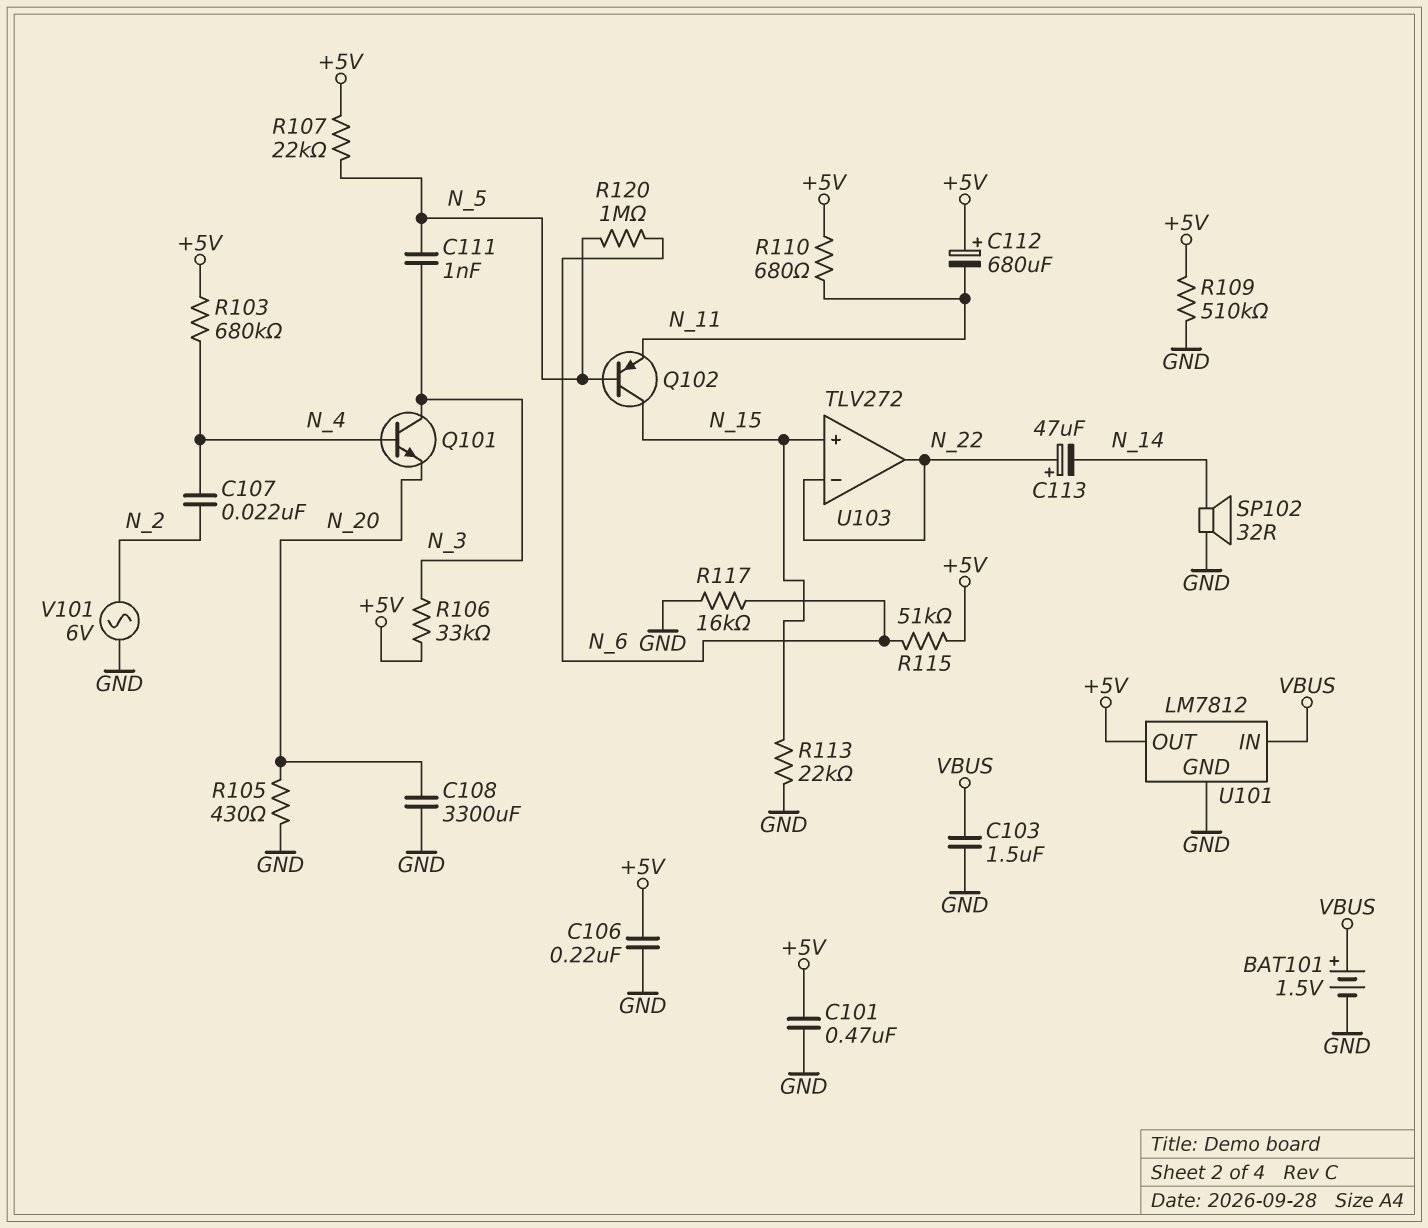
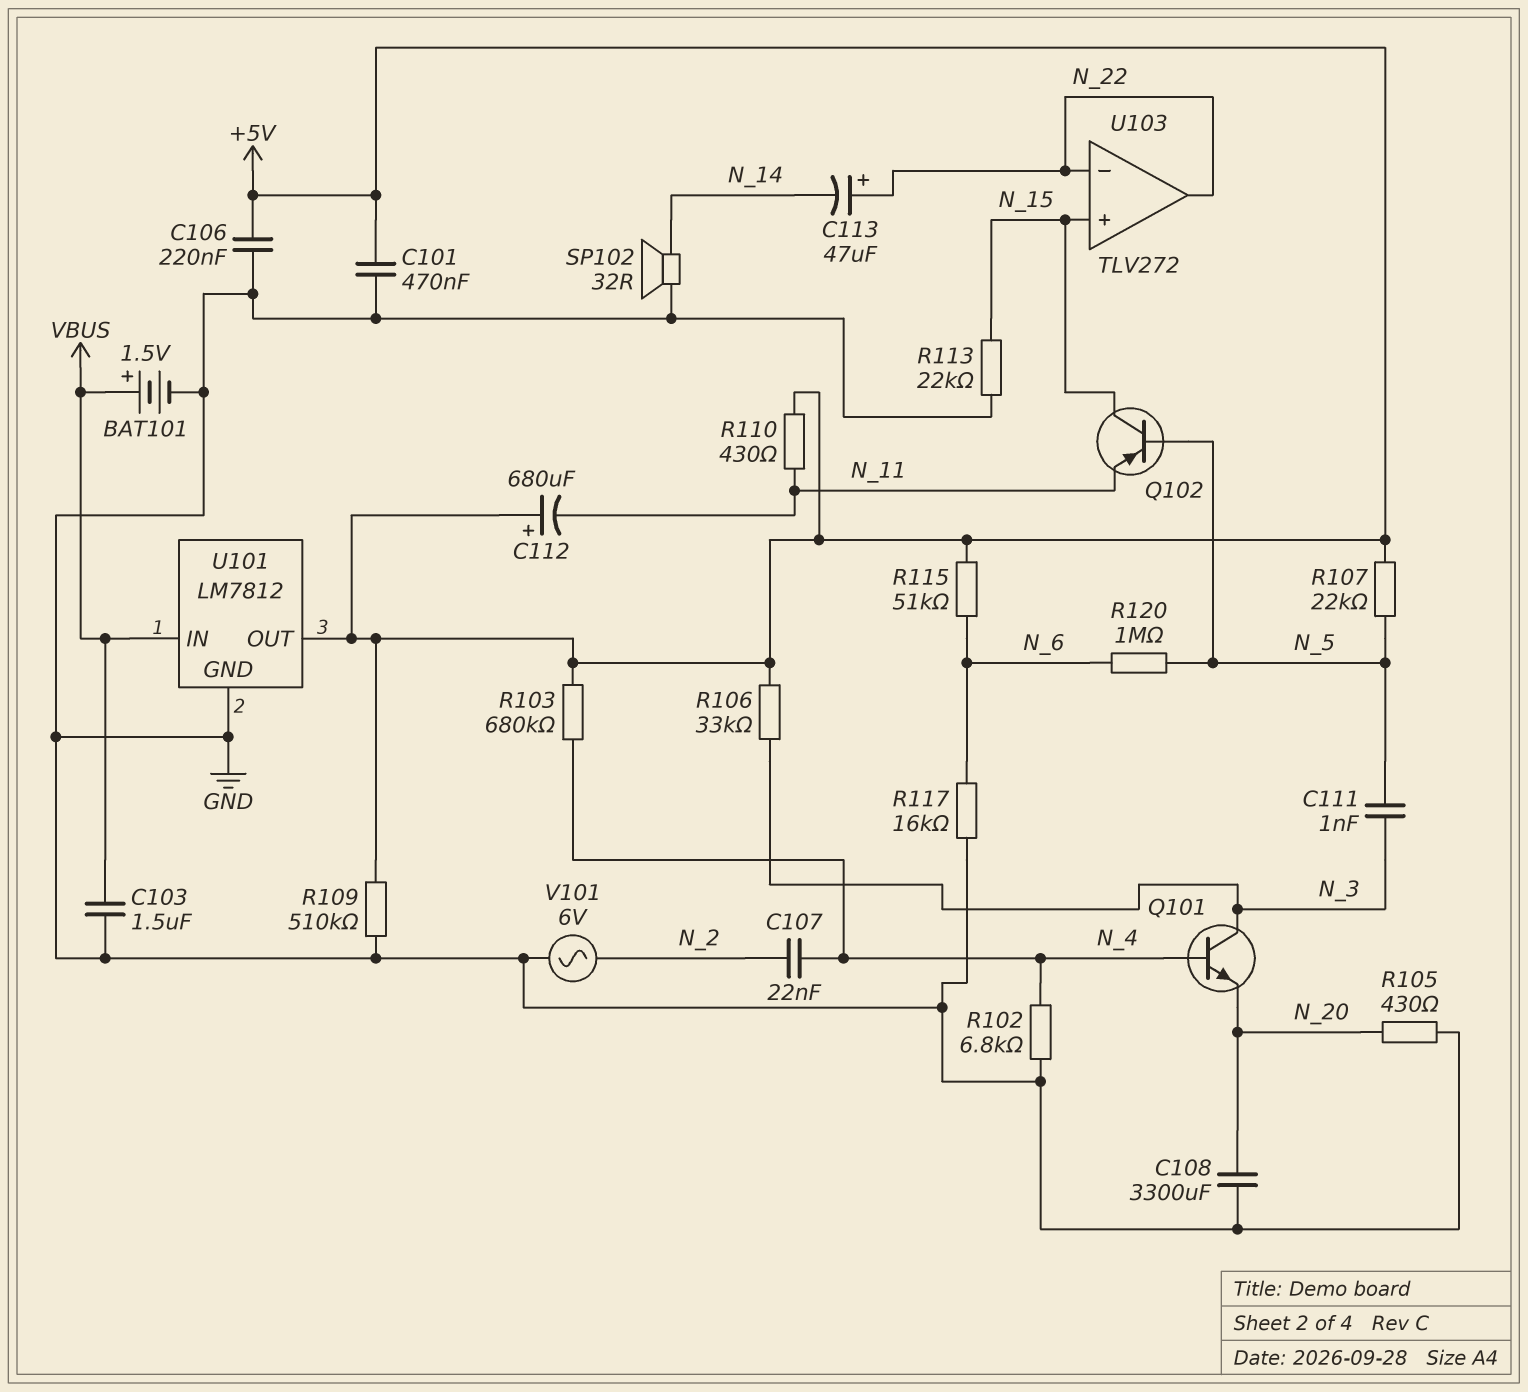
R102: none -> 6.8k (GND, N_4)
R110: 680 (+5V, N_11) -> 430 (+5V, N_11)

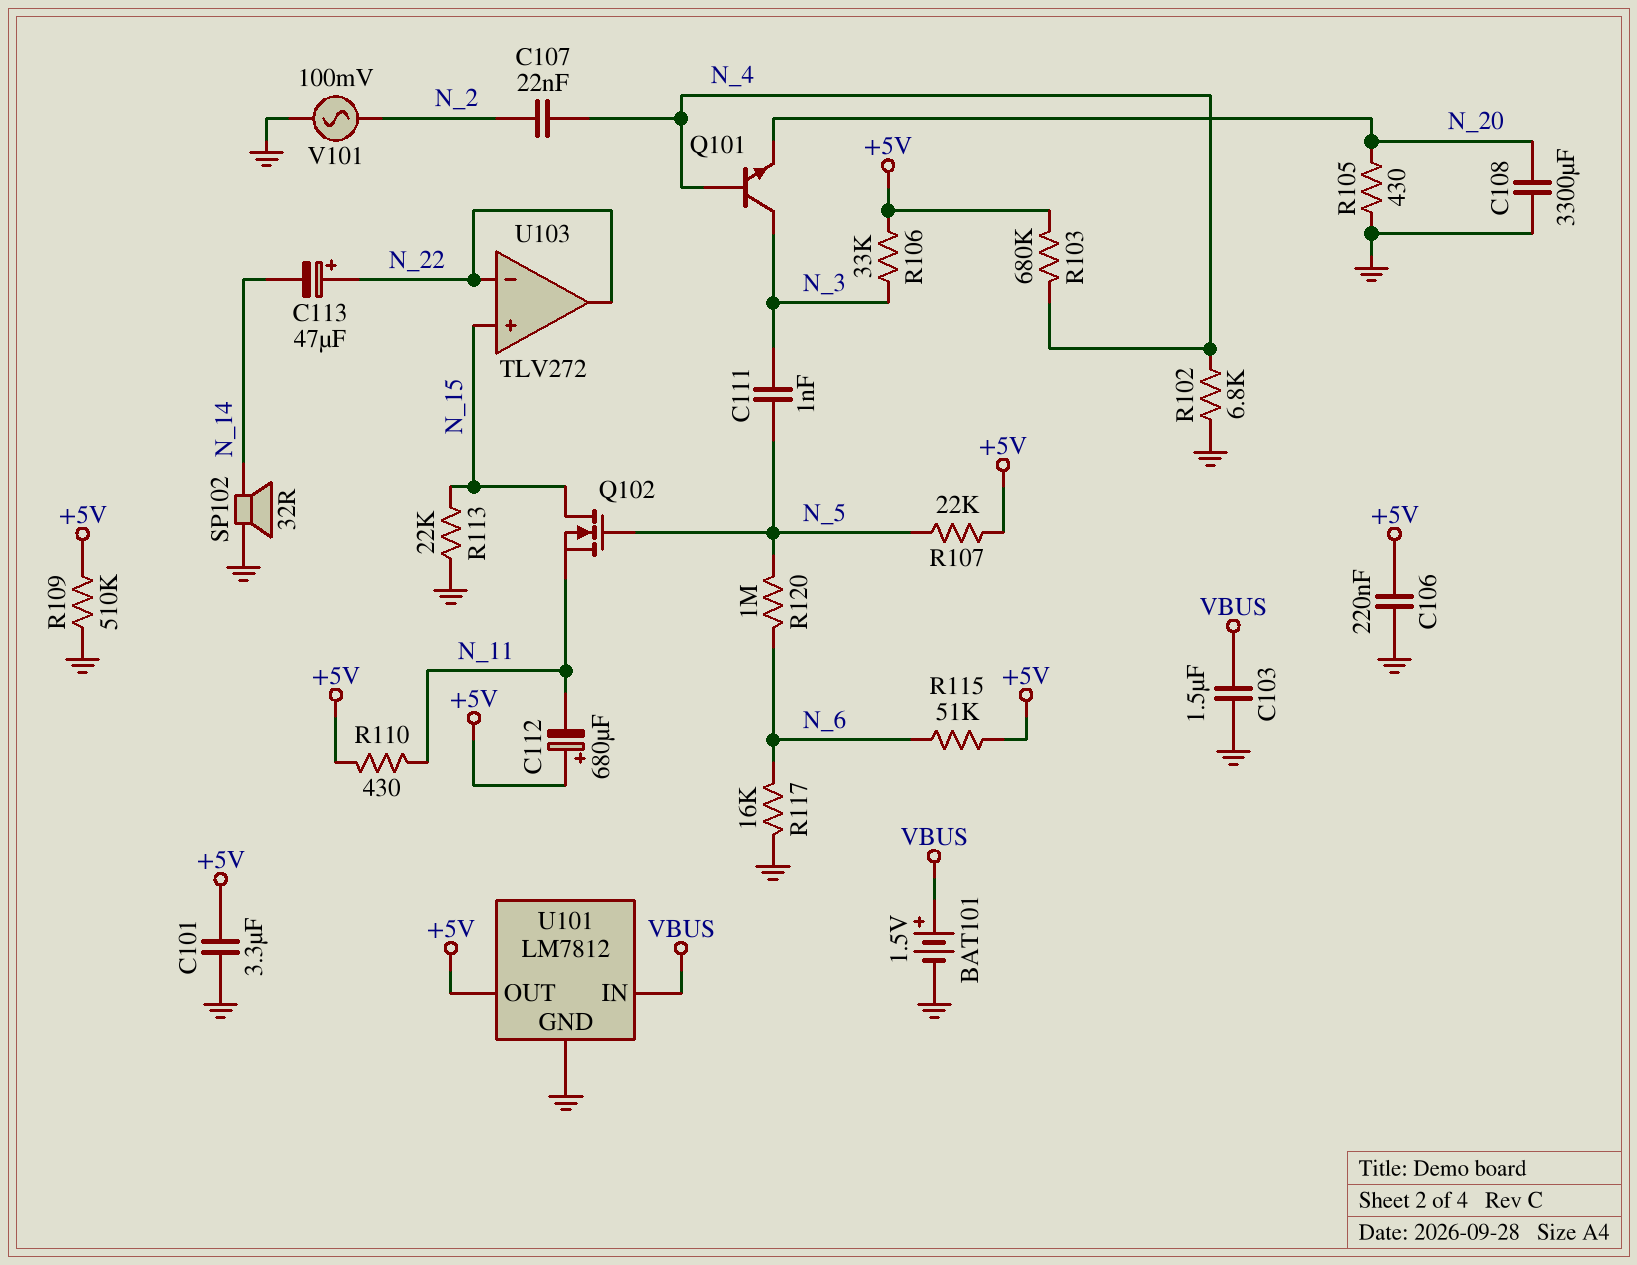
C101: 470nF (+5V, GND) -> 3.3uF (+5V, GND)
Q102: PNP (B N_5, C N_15, E N_11) -> NMOS (G N_5, D N_15, S N_11)
V101: AC 6V (GND, N_2) -> AC 100mV (GND, N_2)

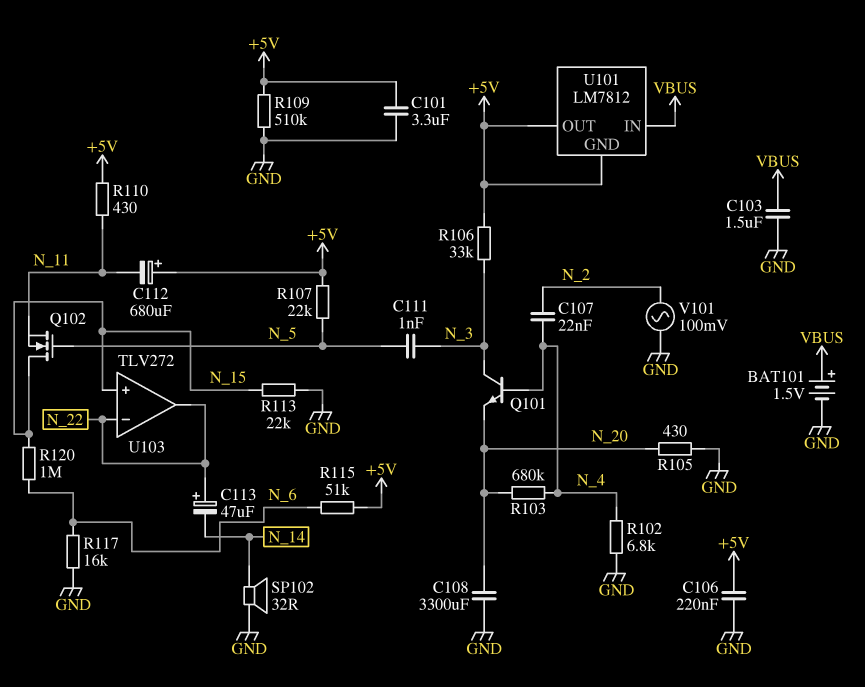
R103: 680k (+5V, N_4) -> 680k (N_4, N_20)
R120: 1M (N_5, N_6) -> 1M (N_6, N_15)
U101 pin GND: GND -> +5V

